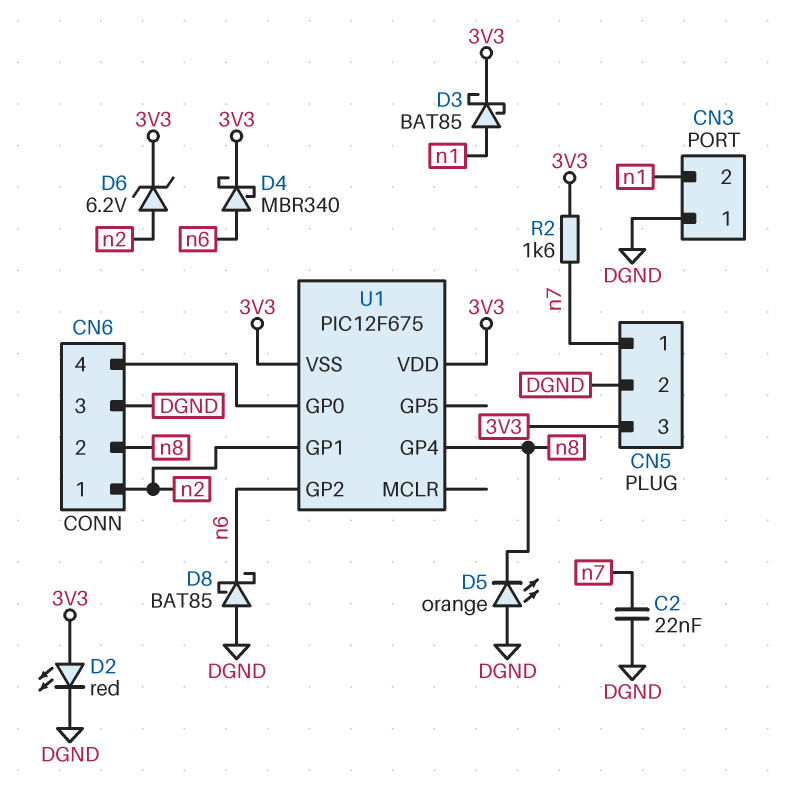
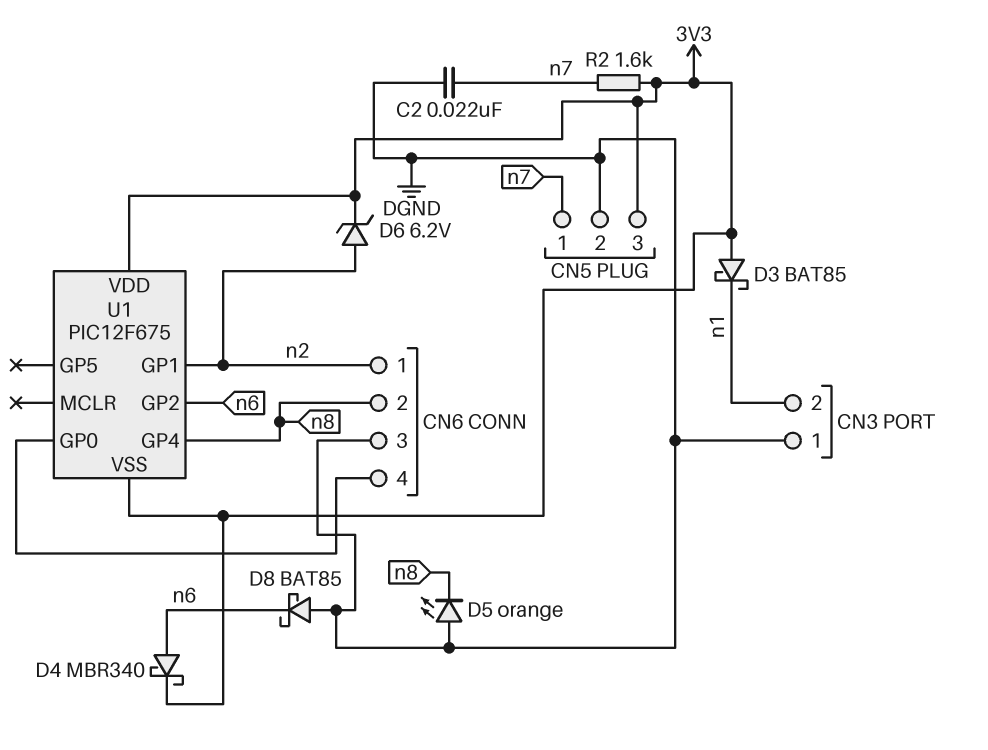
D2: LED red (A 3V3, K DGND) -> none
D3: schottky BAT85 (A n1, K 3V3) -> schottky BAT85 (A 3V3, K n1)

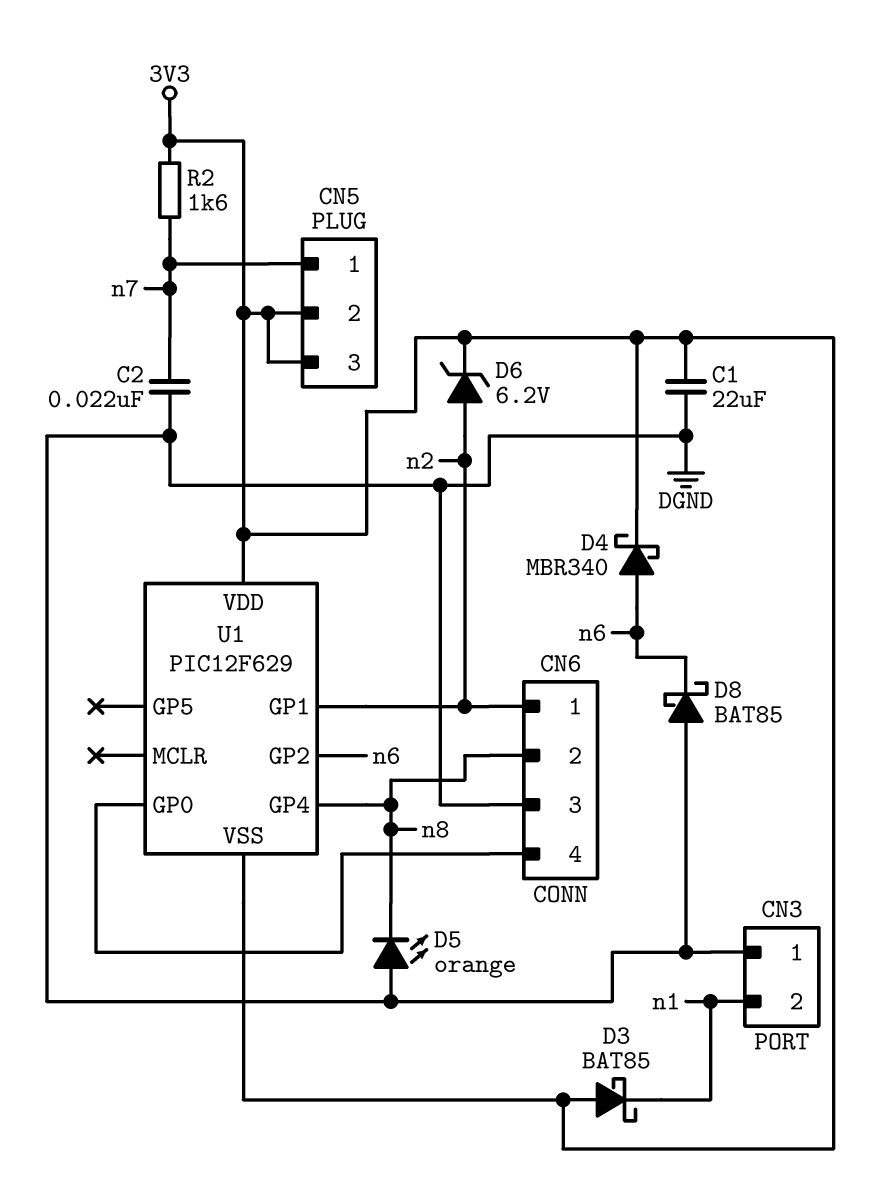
C1: none -> 22uF (3V3, DGND)
CN5 pin 2: DGND -> 3V3
U1: PIC12F675 -> PIC12F629

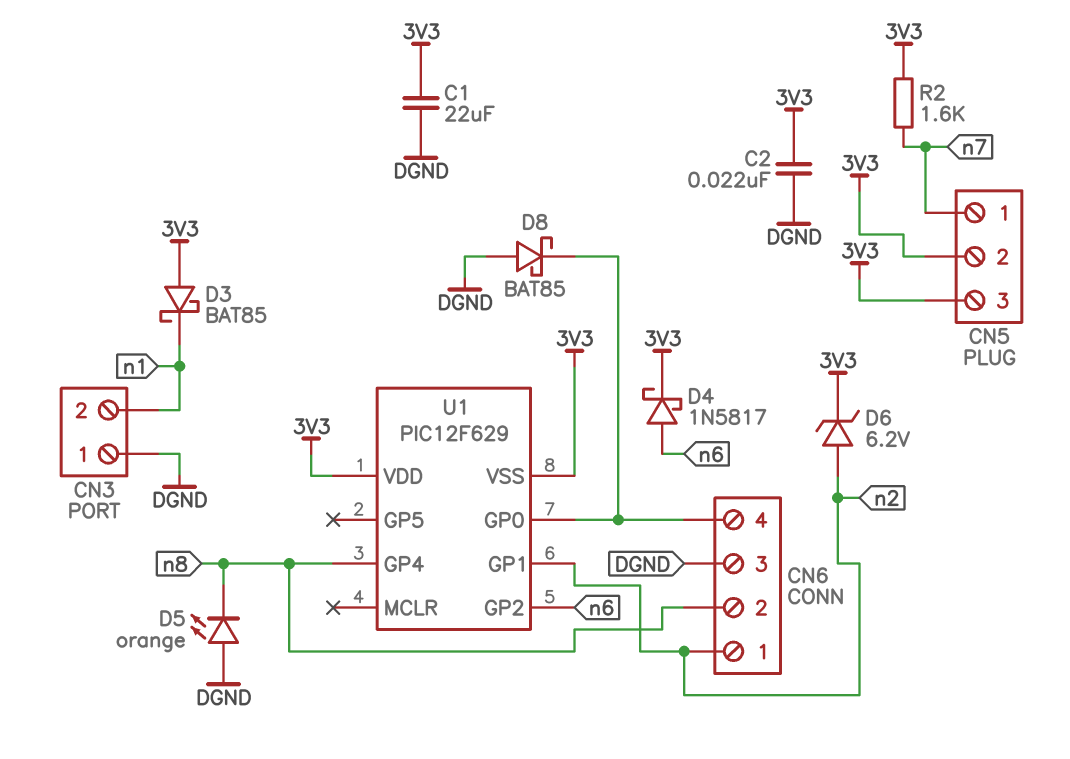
C2: 22nF (DGND, n7) -> 22nF (3V3, DGND)
D4: schottky MBR340 (A n6, K 3V3) -> schottky 1N5817 (A n6, K 3V3)
D8: schottky BAT85 (A DGND, K n6) -> schottky BAT85 (A DGND, K CN6/4)

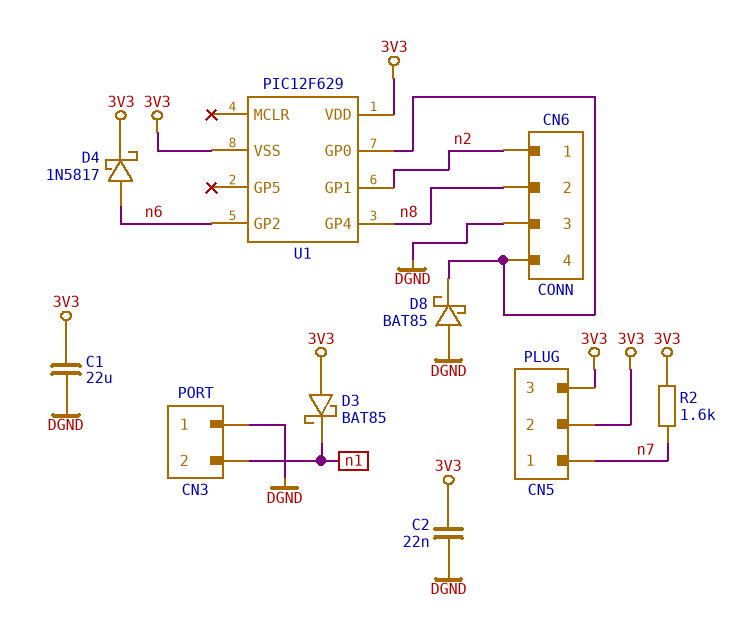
D5: LED orange (A DGND, K n8) -> none
D6: zener 6.2V (A n2, K 3V3) -> none

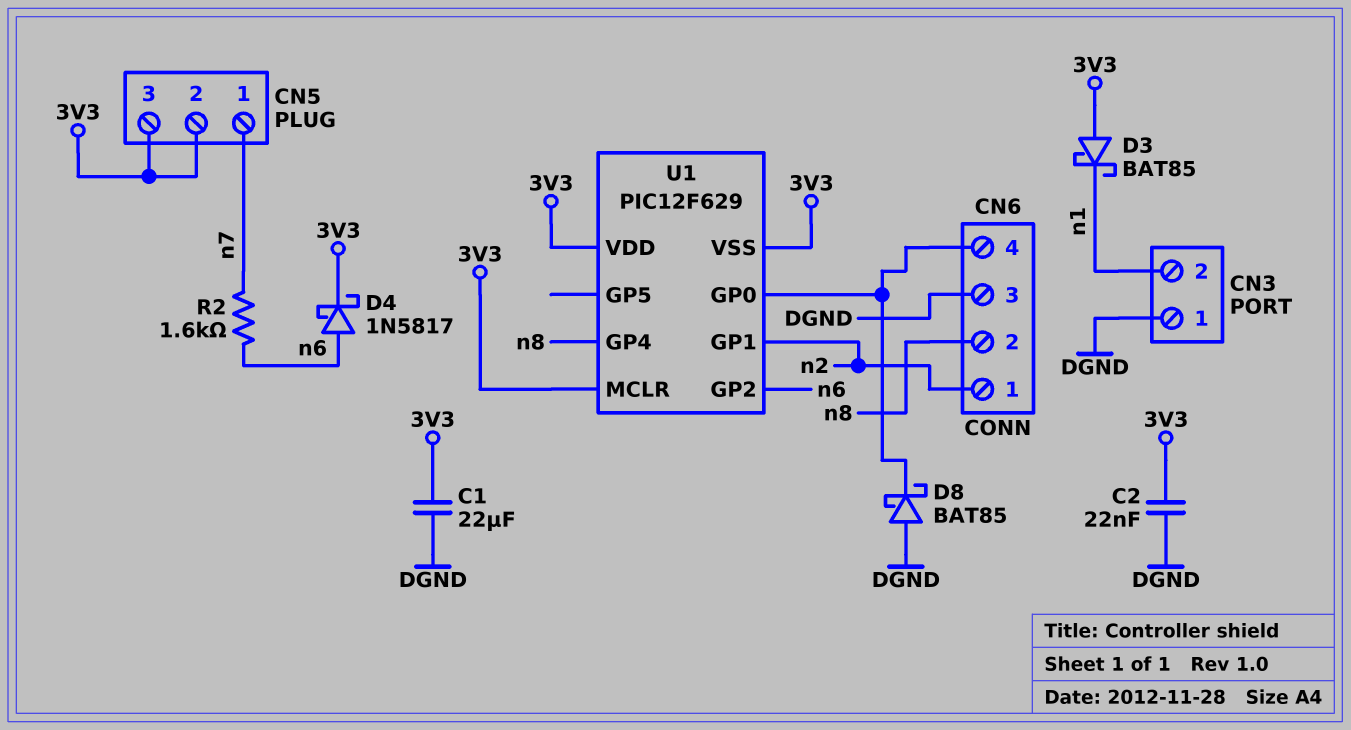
R2: 1.6k (3V3, n7) -> 1.6k (n6, n7)
U1 pin MCLR: none -> 3V3

